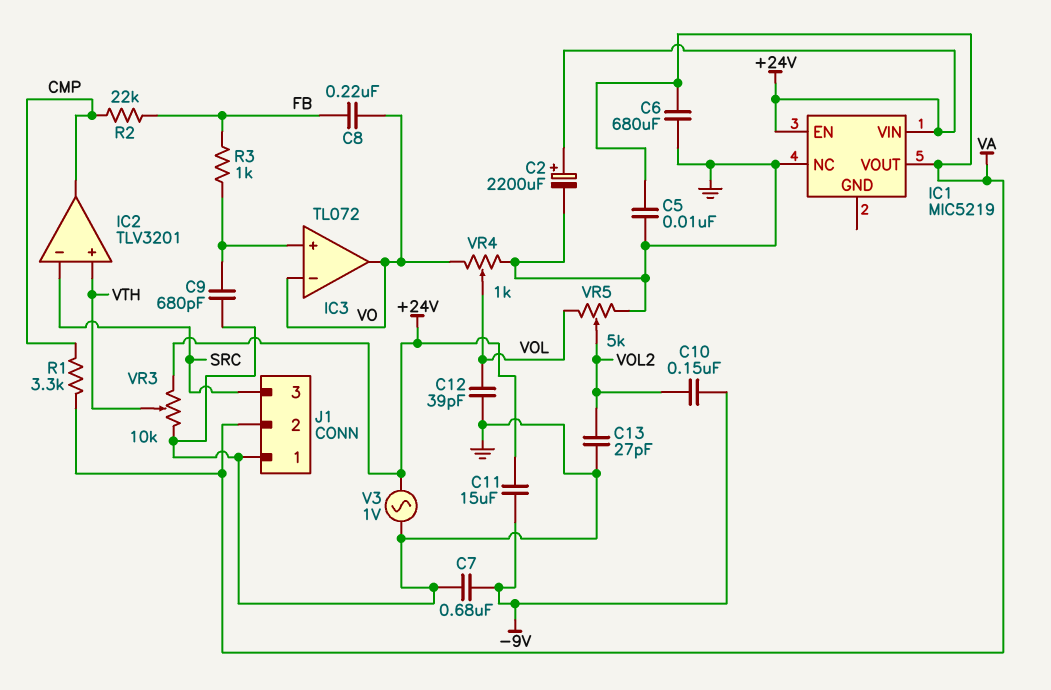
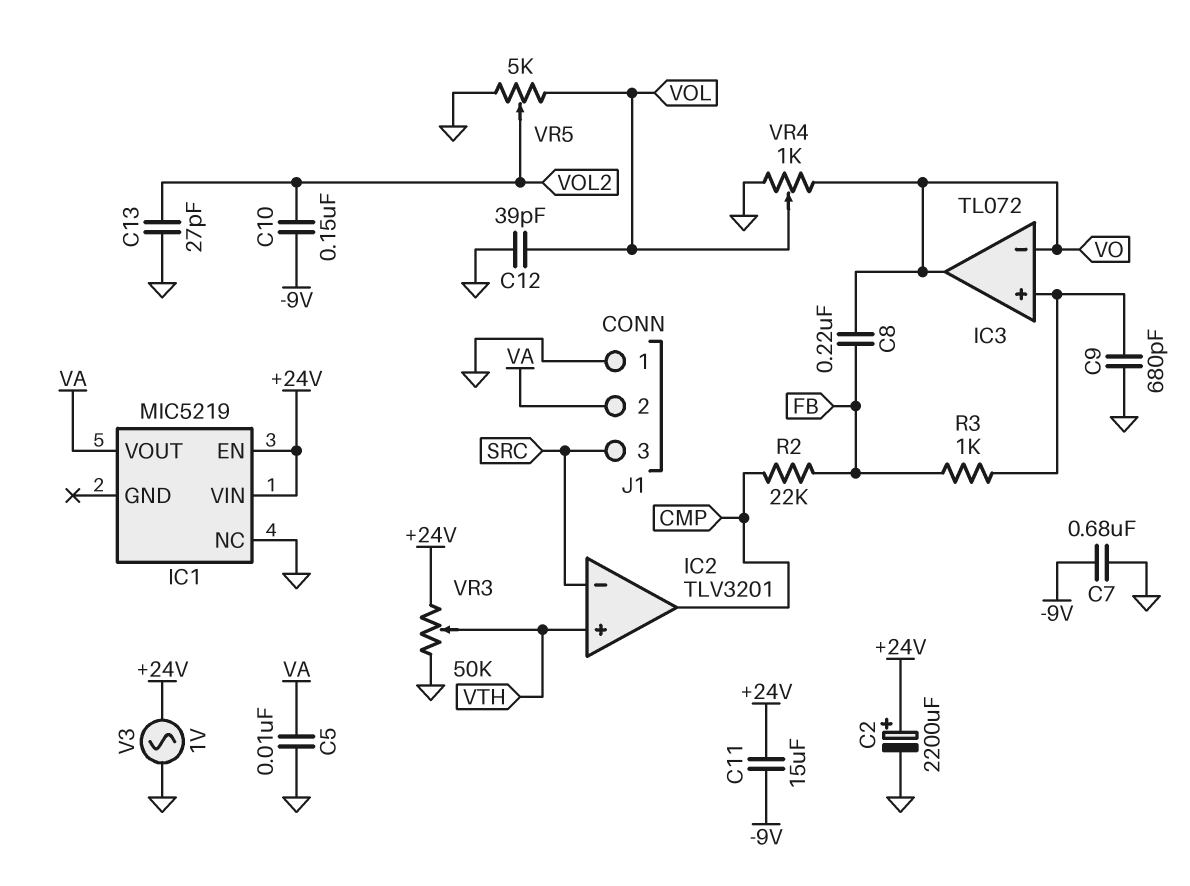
C6: 680uF (GND, VA) -> none
R1: 3.3k (CMP, VA) -> none
VR3: 10k (+24V, GND, wiper VTH) -> 50k (+24V, GND, wiper VTH)

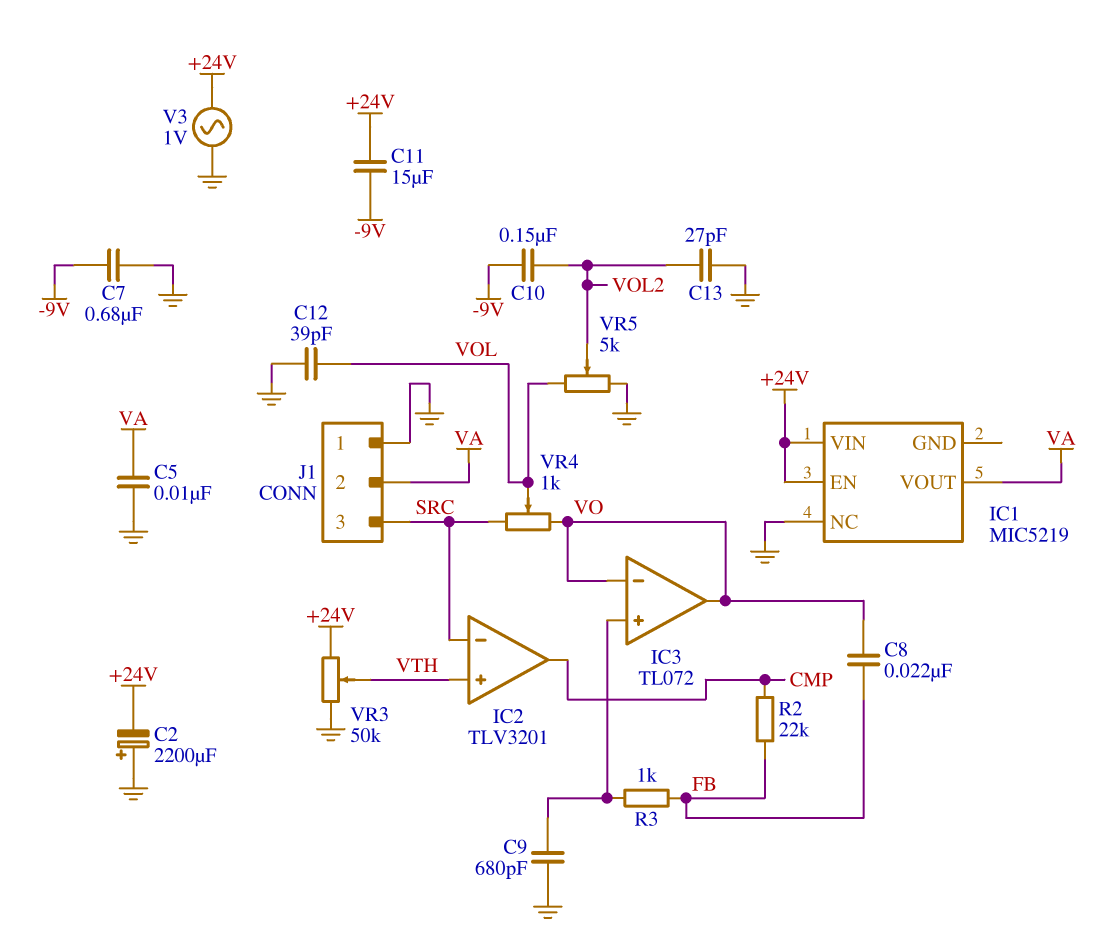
C2: 2200uF (plus +24V, minus GND) -> 2200uF (plus GND, minus +24V)
C8: 220nF (FB, VO) -> 22nF (FB, VO)
VR4: 1k (GND, VO, wiper VOL) -> 1k (SRC, VO, wiper VOL)

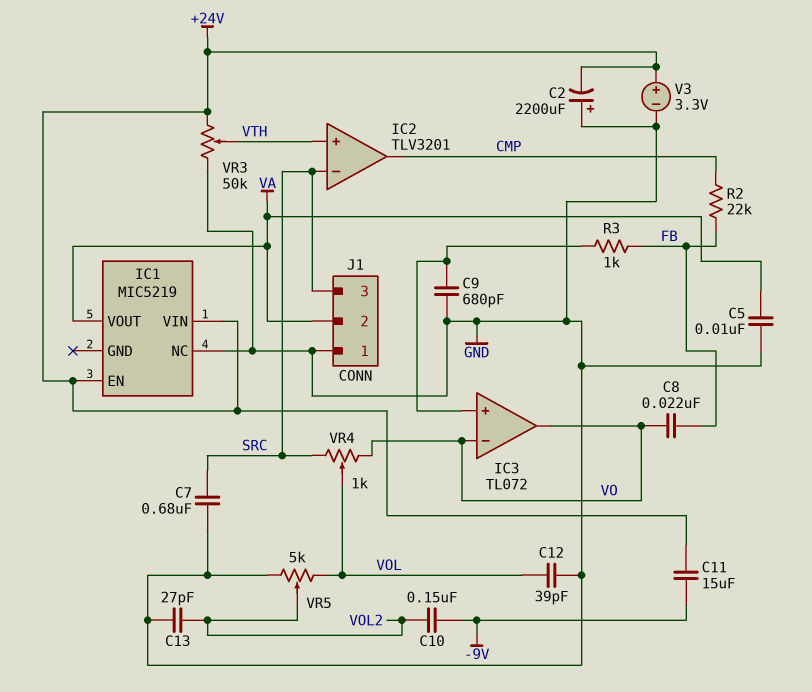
C7: 680nF (-9V, GND) -> 680nF (GND, SRC)
V3: AC 1V (+24V, GND) -> 3.3V (plus +24V, minus GND)

